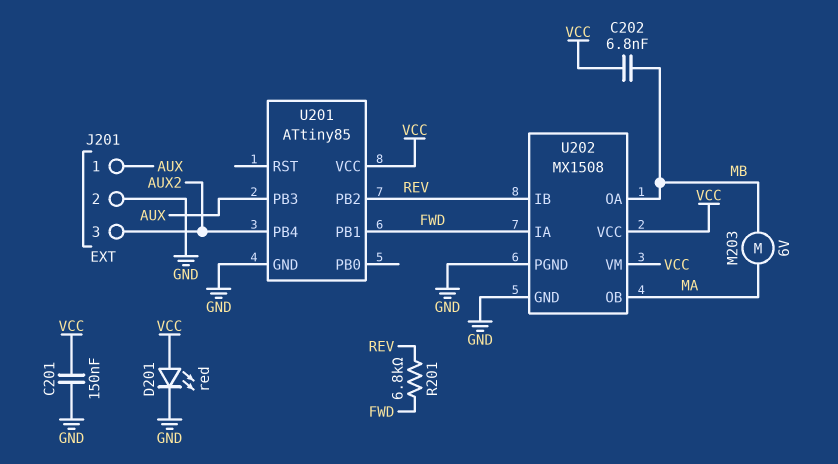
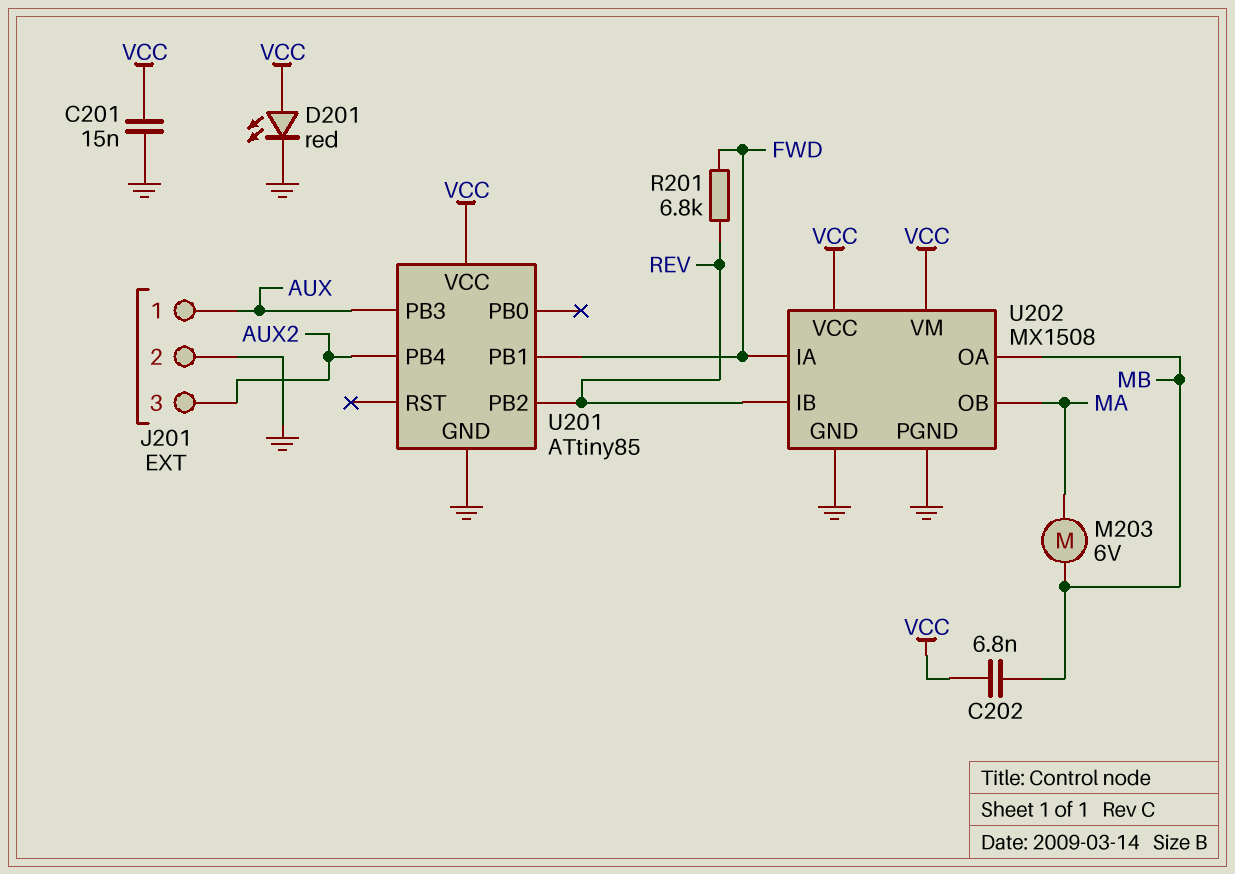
C201: 150nF (GND, VCC) -> 15nF (GND, VCC)

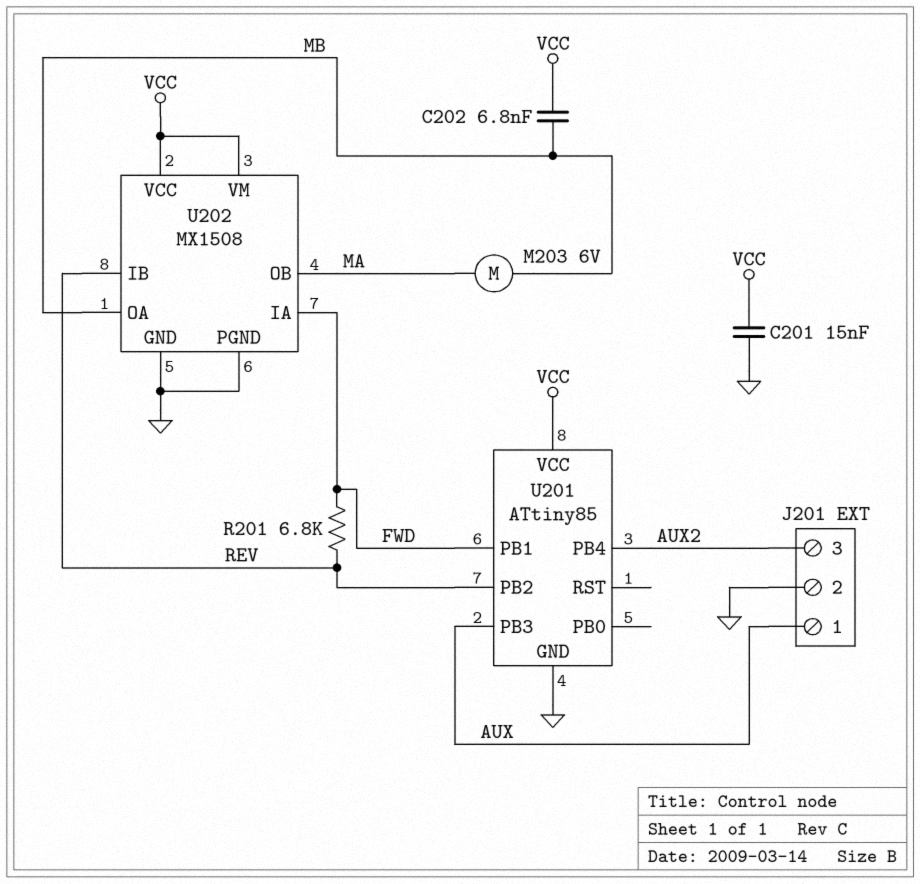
D201: LED red (A VCC, K GND) -> none

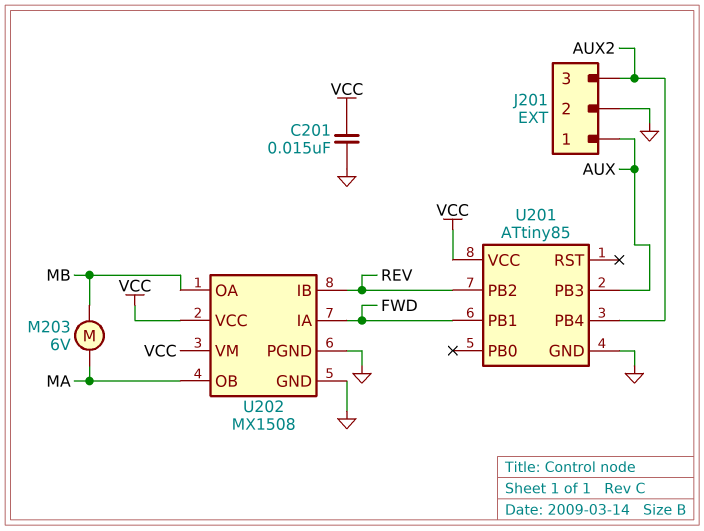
C202: 6.8nF (MB, VCC) -> none
R201: 6.8k (FWD, REV) -> none

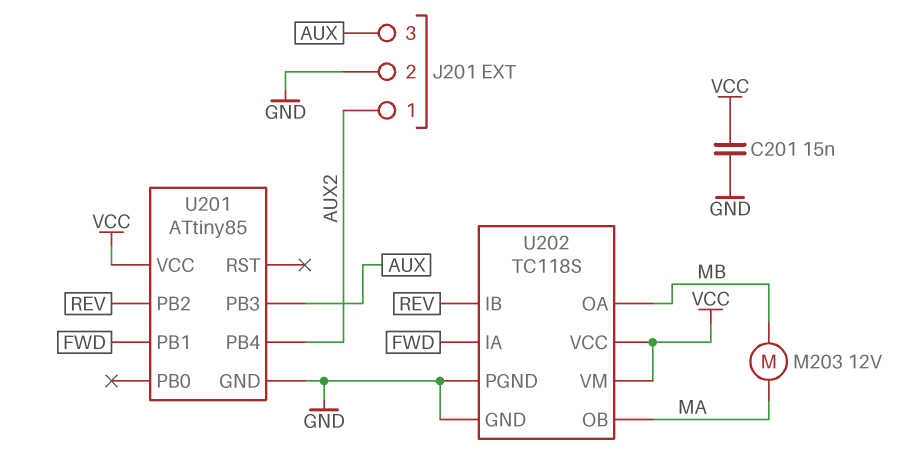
J201 pin 1: AUX -> AUX2
J201 pin 3: AUX2 -> AUX
M203: motor 6V (MA, MB) -> motor 12V (MA, MB)
U202: MX1508 -> TC118S

